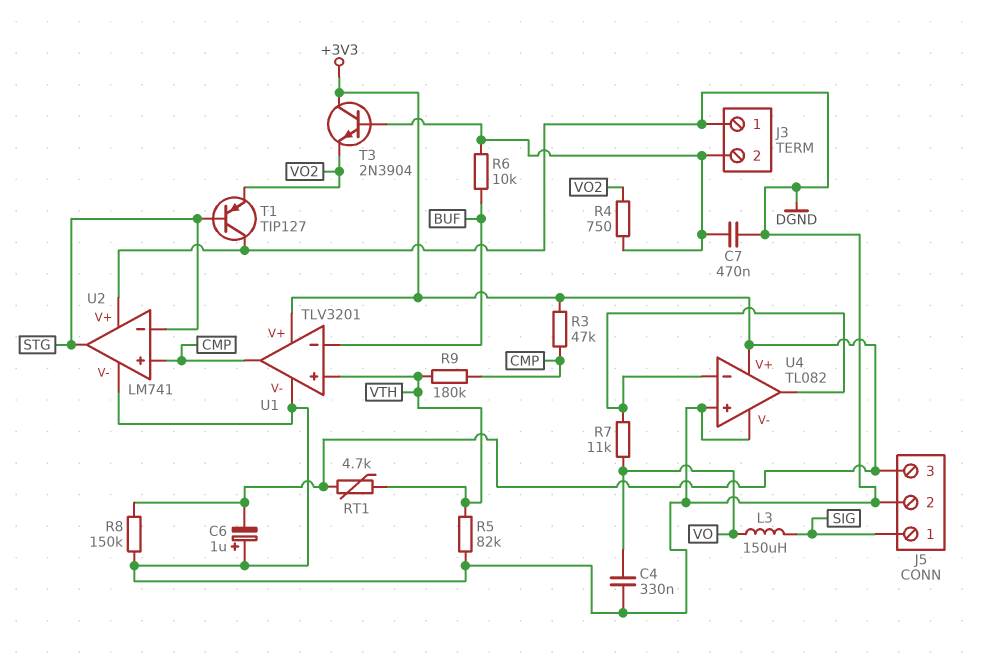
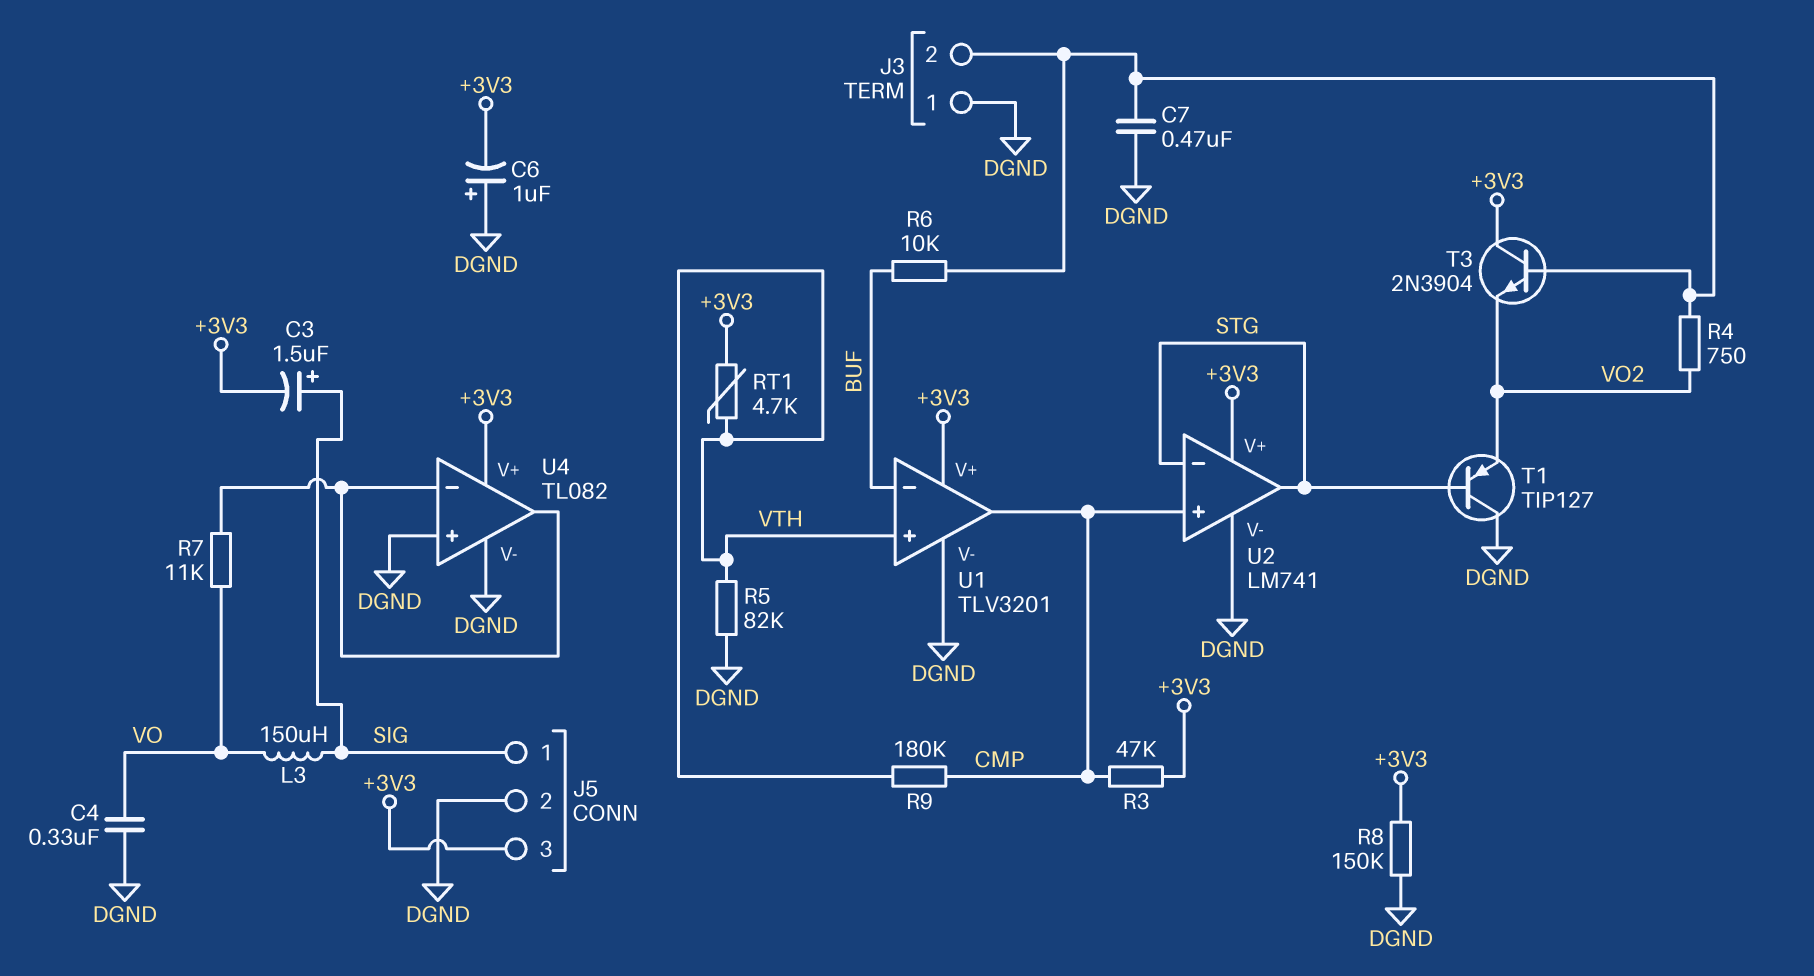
C3: none -> 1.5uF (plus SIG, minus +3V3)
U2 pin V+: DGND -> +3V3

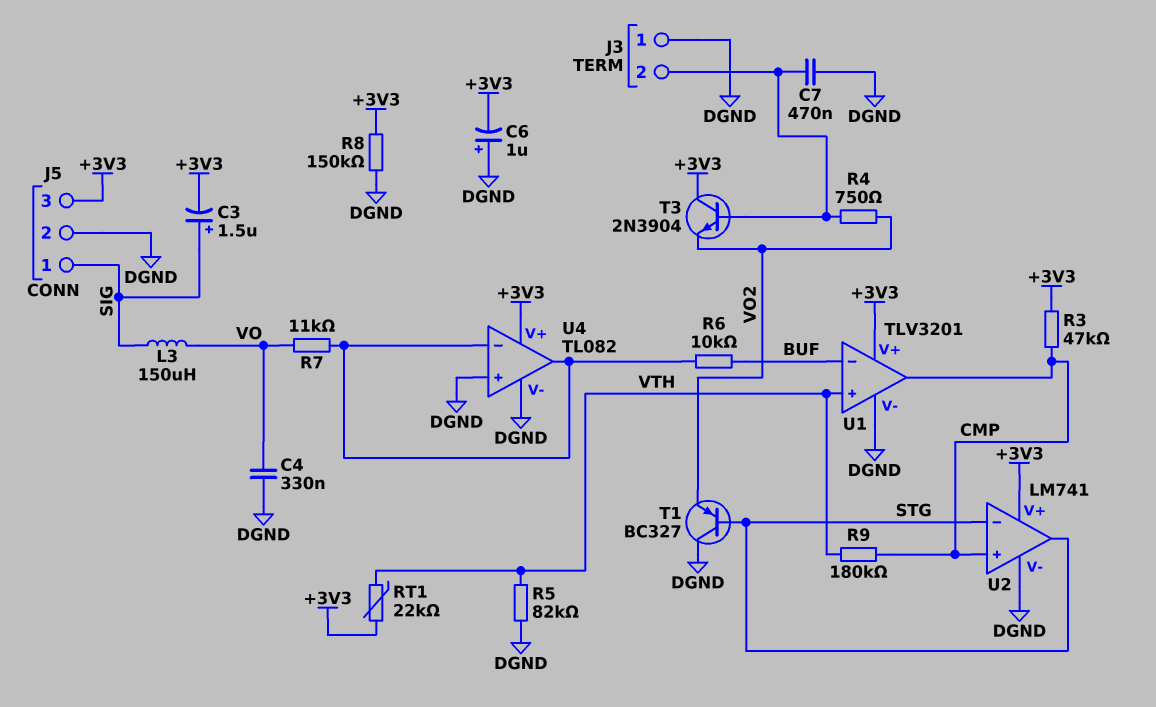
R6: 10k (BUF, J3/2) -> 10k (BUF, U4/in-)
RT1: 4.7k (+3V3, VTH) -> 22k (+3V3, VTH)
T1: PNP TIP127 (B STG, C DGND, E VO2) -> PNP BC327 (B STG, C DGND, E VO2)

